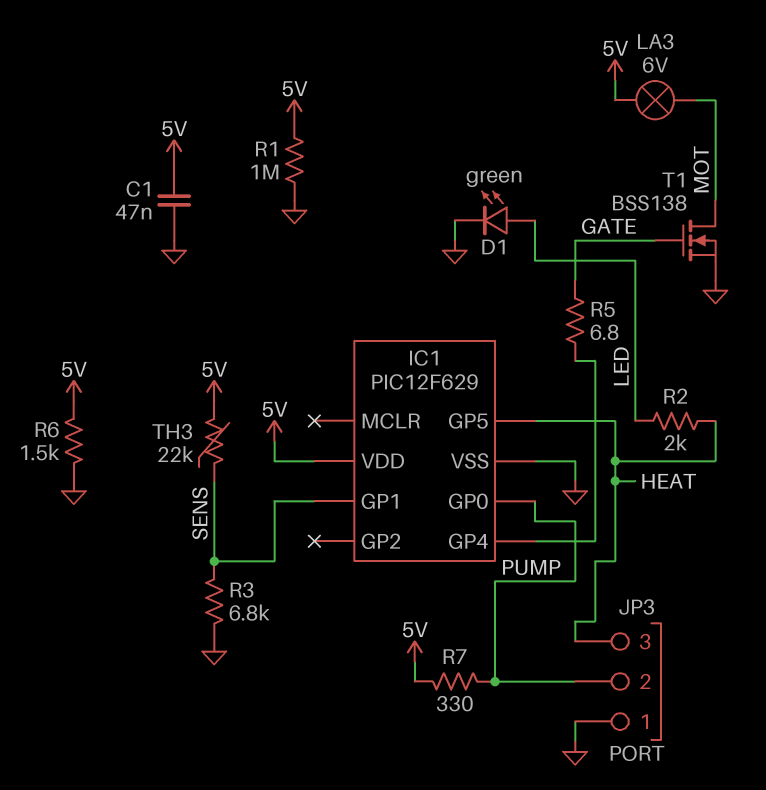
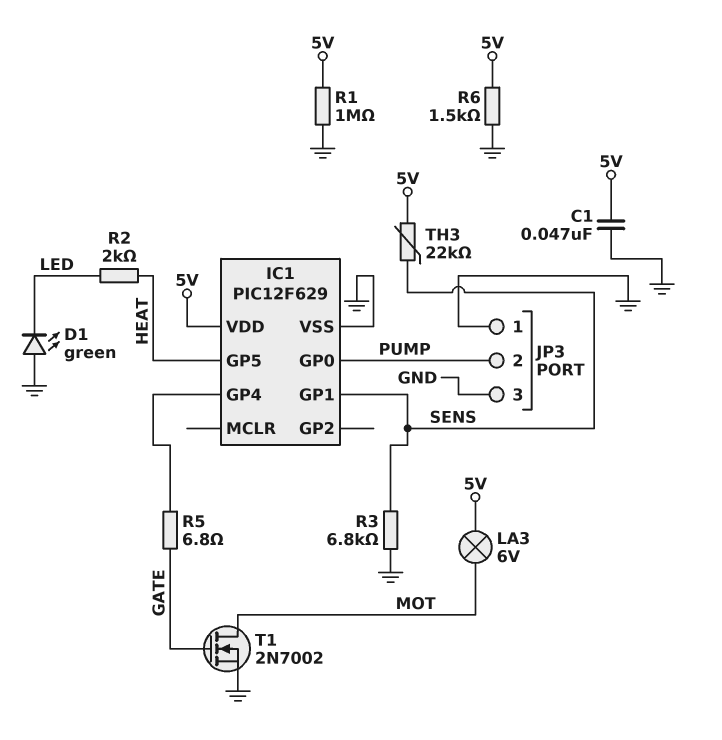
D1: LED green (A LED, K GND) -> LED green (A GND, K LED)
JP3 pin 3: HEAT -> GND
R7: 330 (5V, PUMP) -> none
T1: NMOS BSS138 (G GATE, D MOT, S GND) -> NMOS 2N7002 (G GATE, D MOT, S GND)

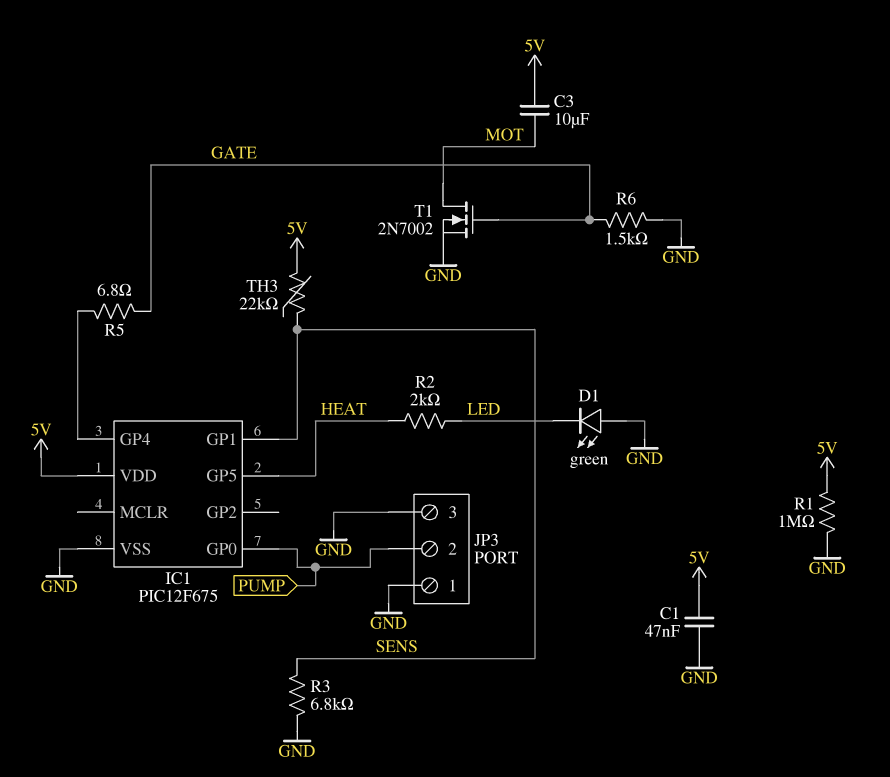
C3: none -> 10uF (5V, MOT)
IC1: PIC12F629 -> PIC12F675
LA3: lamp 6V (5V, MOT) -> none
R6: 1.5k (5V, GND) -> 1.5k (GATE, GND)

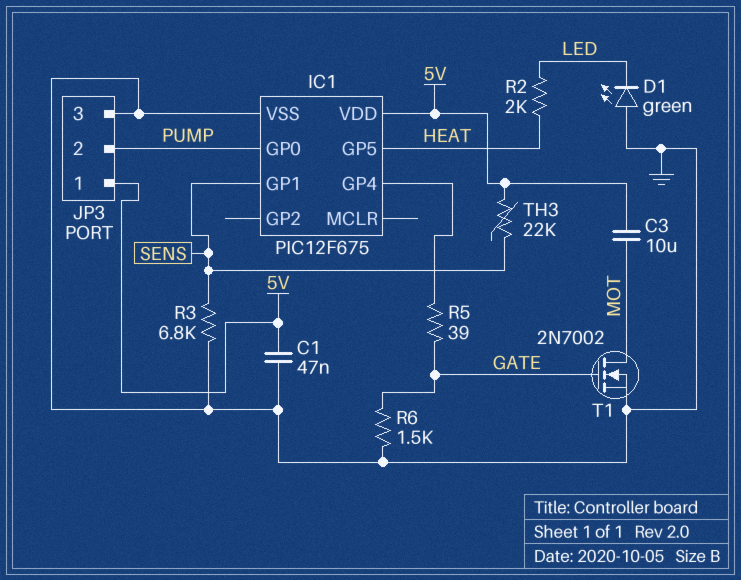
JP3 pin 1: GND -> 5V
R1: 1M (5V, GND) -> none
R5: 6.8 (GATE, IC1/GP4) -> 39 (GATE, IC1/GP4)

